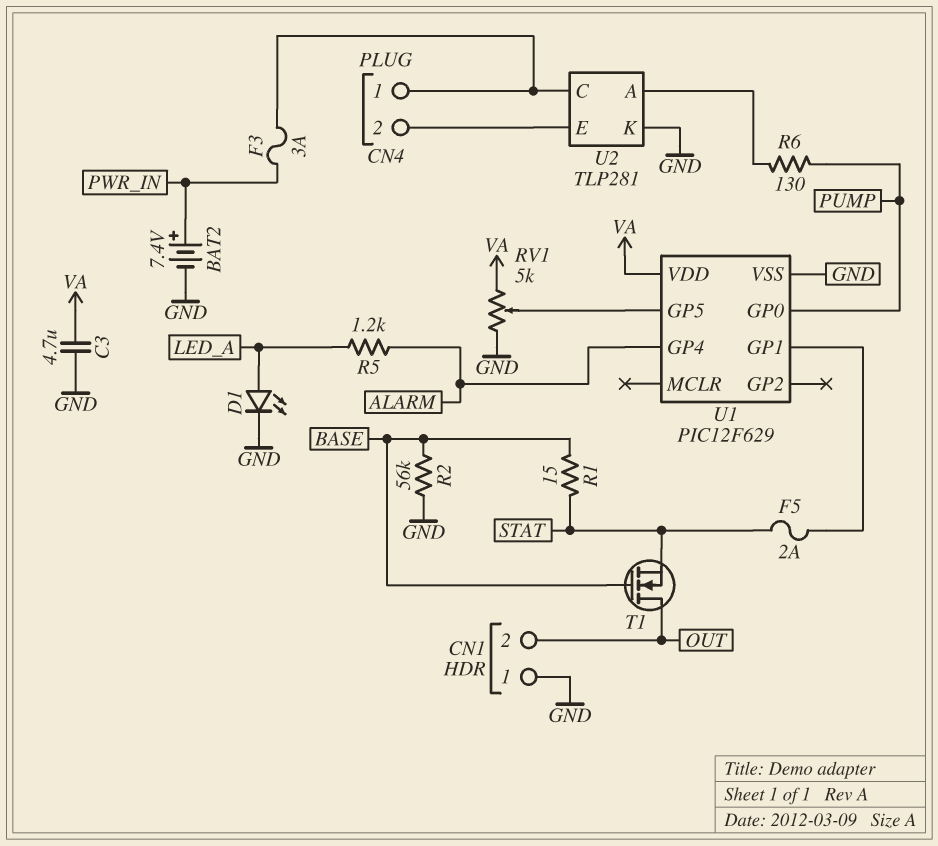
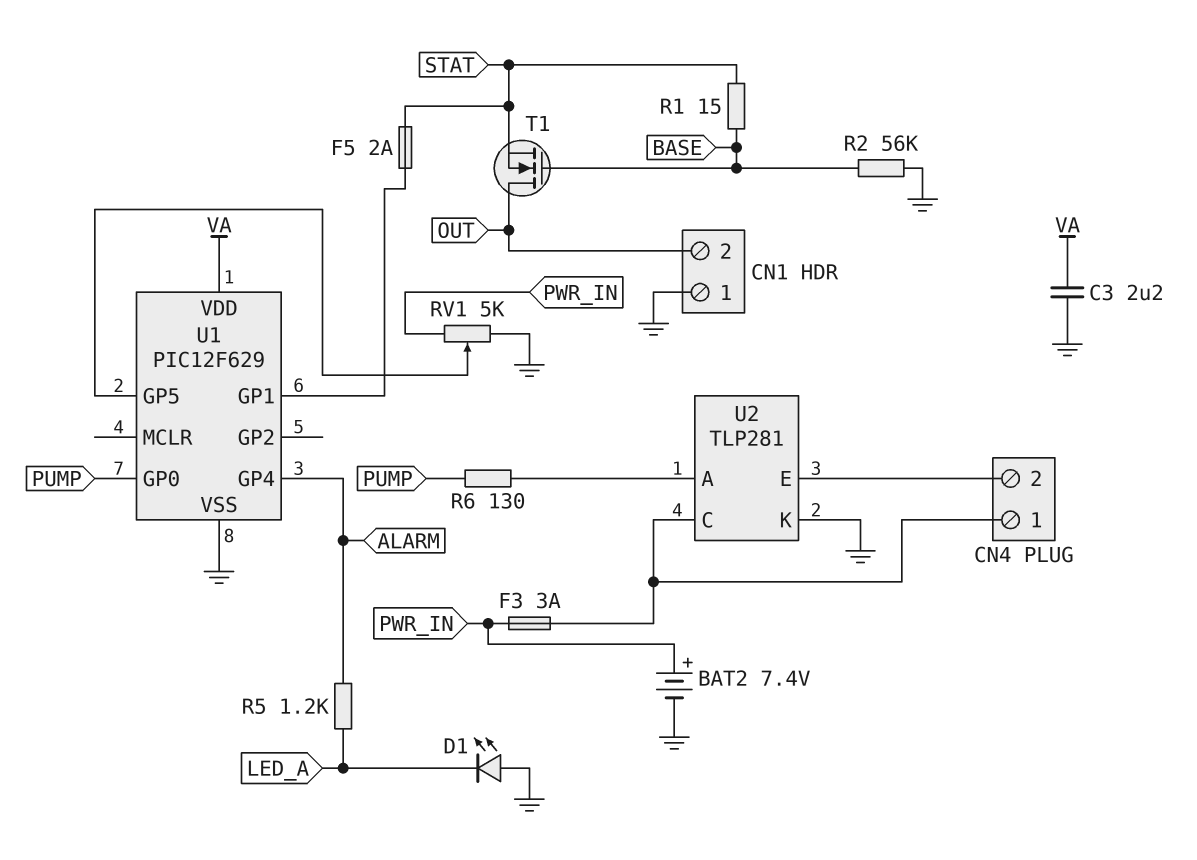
C3: 4.7uF (GND, VA) -> 2.2uF (GND, VA)
D1: LED (A LED_A, K GND) -> LED (A GND, K LED_A)
RV1: 5k (GND, VA, wiper U1/GP5) -> 5k (GND, PWR_IN, wiper U1/GP5)

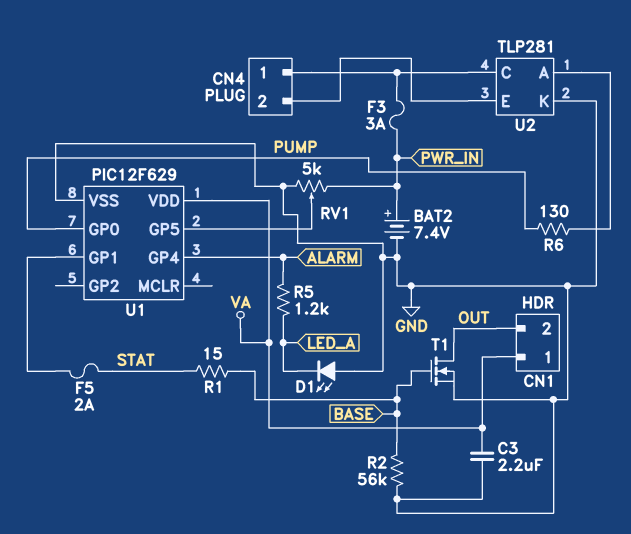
CN1 pin 1: GND -> VA
T1: NMOS (G BASE, D OUT, S STAT) -> NMOS (G BASE, D OUT, S GND)

